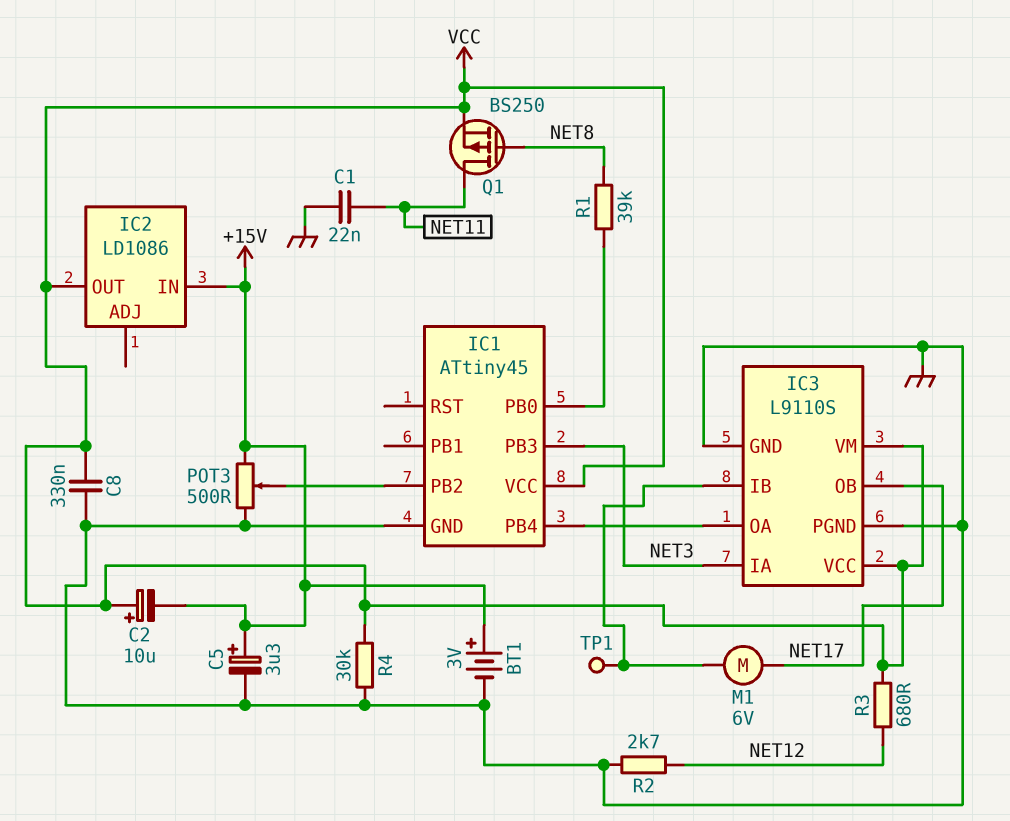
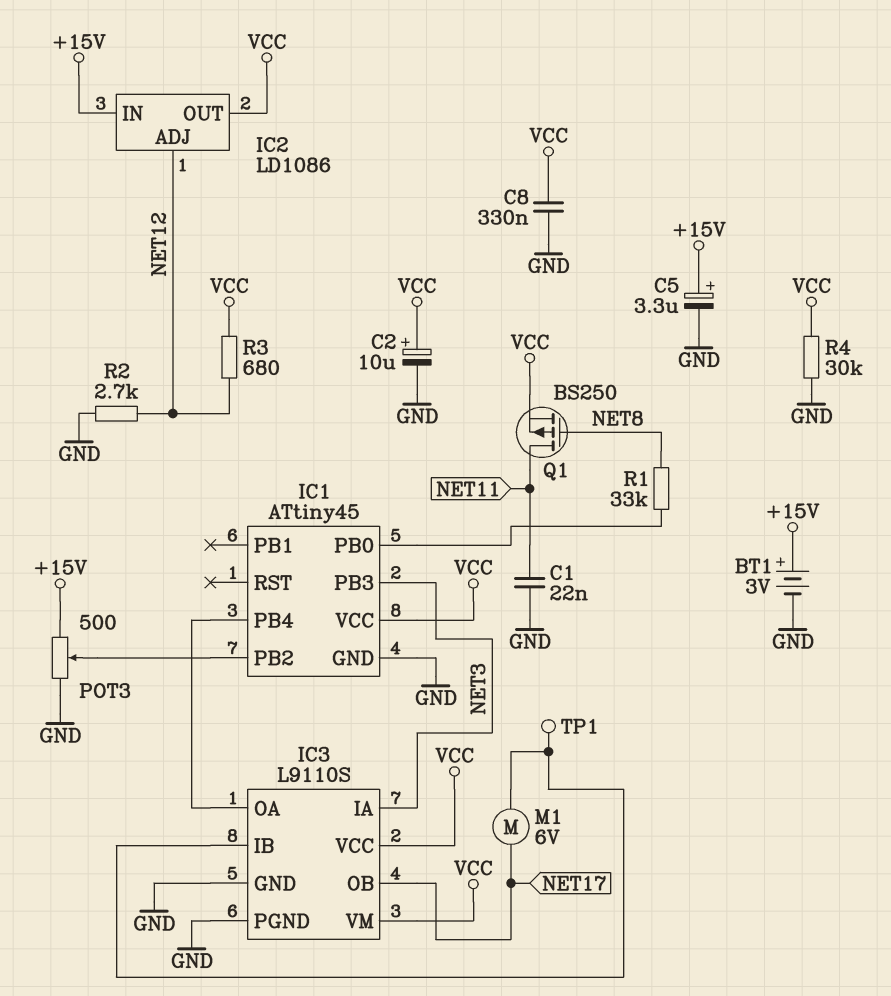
C2: 10uF (plus VCC, minus +15V) -> 10uF (plus VCC, minus GND)
IC2 pin ADJ: none -> NET12
R1: 39k (IC1/PB0, NET8) -> 33k (IC1/PB0, NET8)

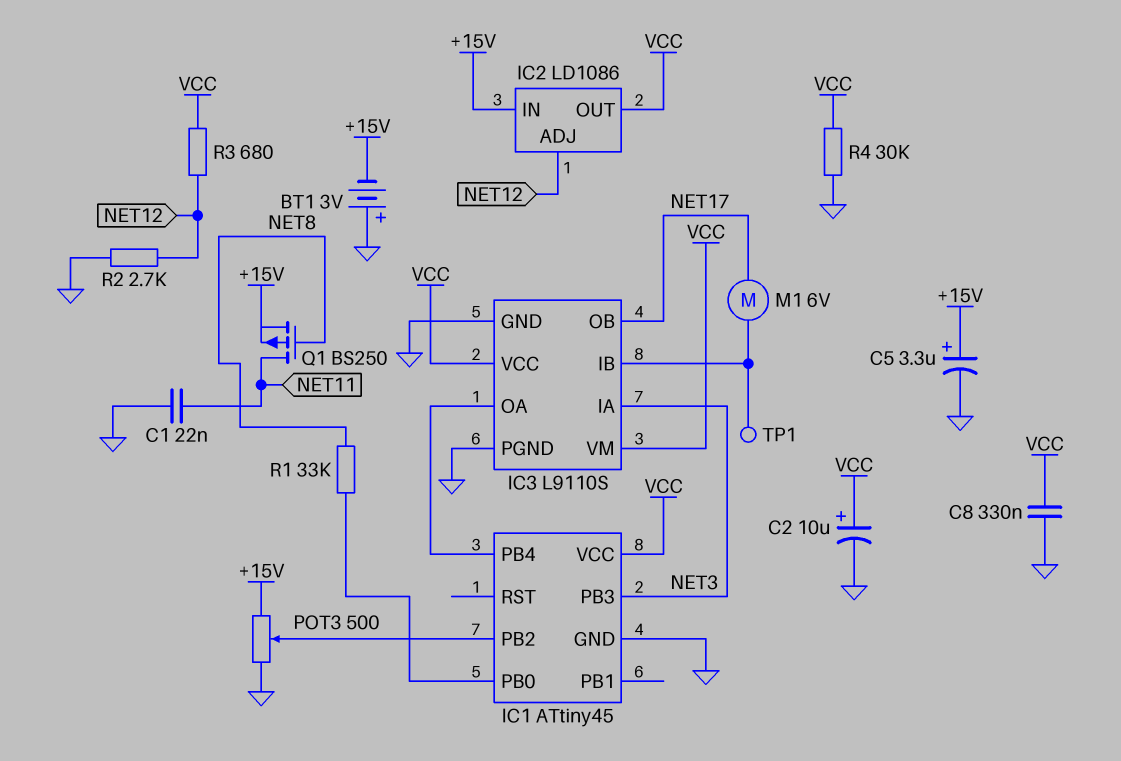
BT1: 3V (plus +15V, minus GND) -> 3V (plus GND, minus +15V)
Q1: PMOS BS250 (G NET8, D NET11, S VCC) -> PMOS BS250 (G NET8, D NET11, S +15V)

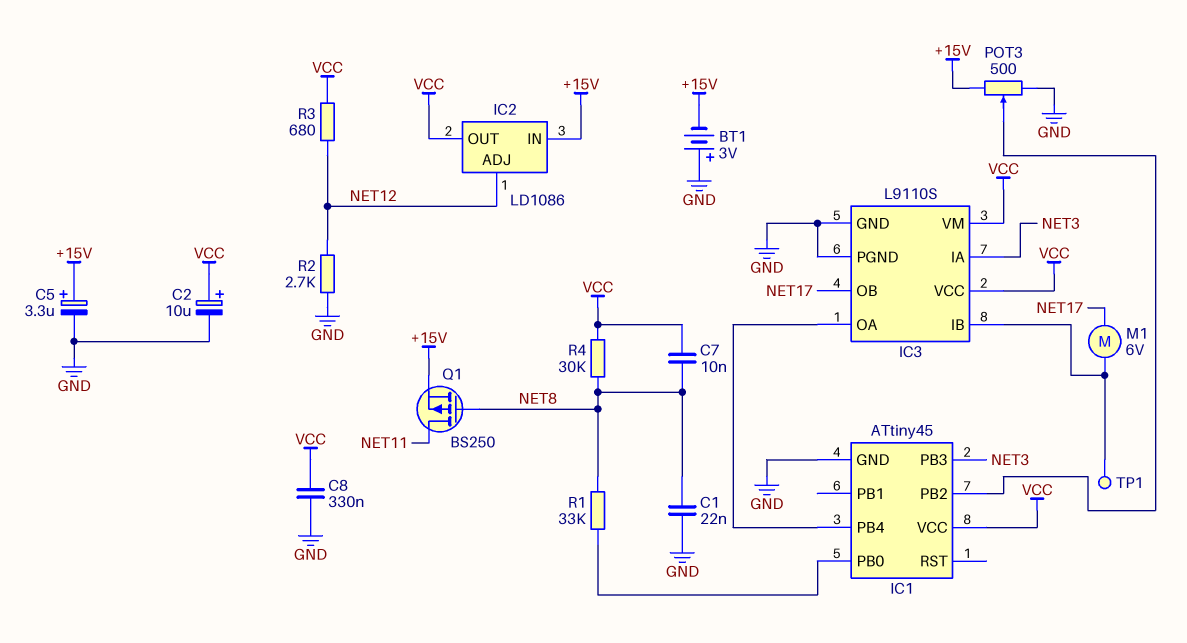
C1: 22nF (GND, NET11) -> 22nF (GND, NET8)
C7: none -> 10nF (NET8, VCC)
R4: 30k (GND, VCC) -> 30k (NET8, VCC)

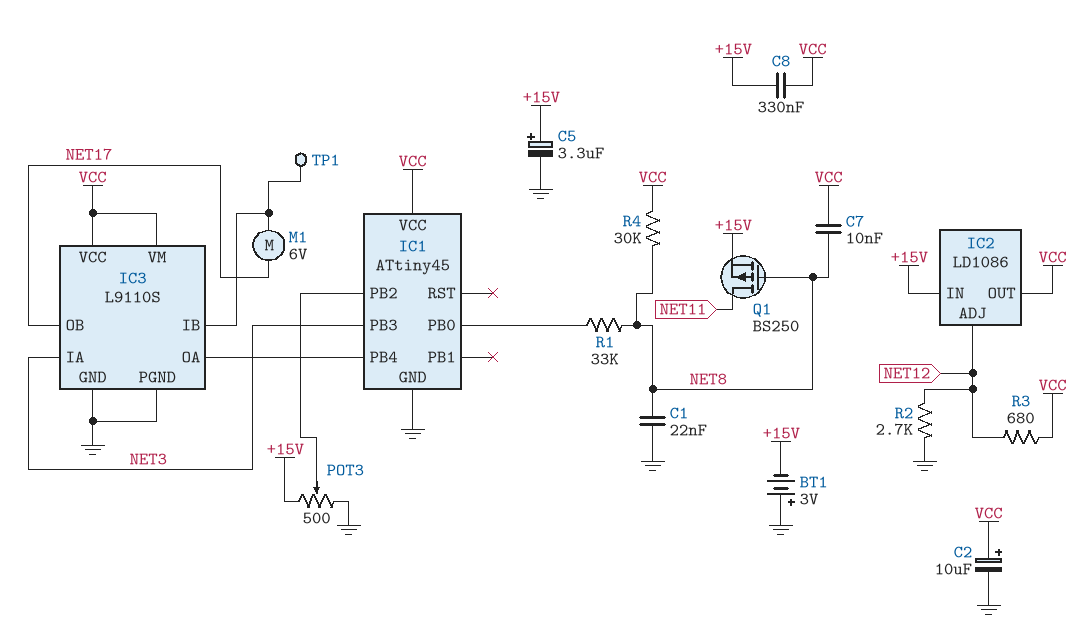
C8: 330nF (GND, VCC) -> 330nF (+15V, VCC)

